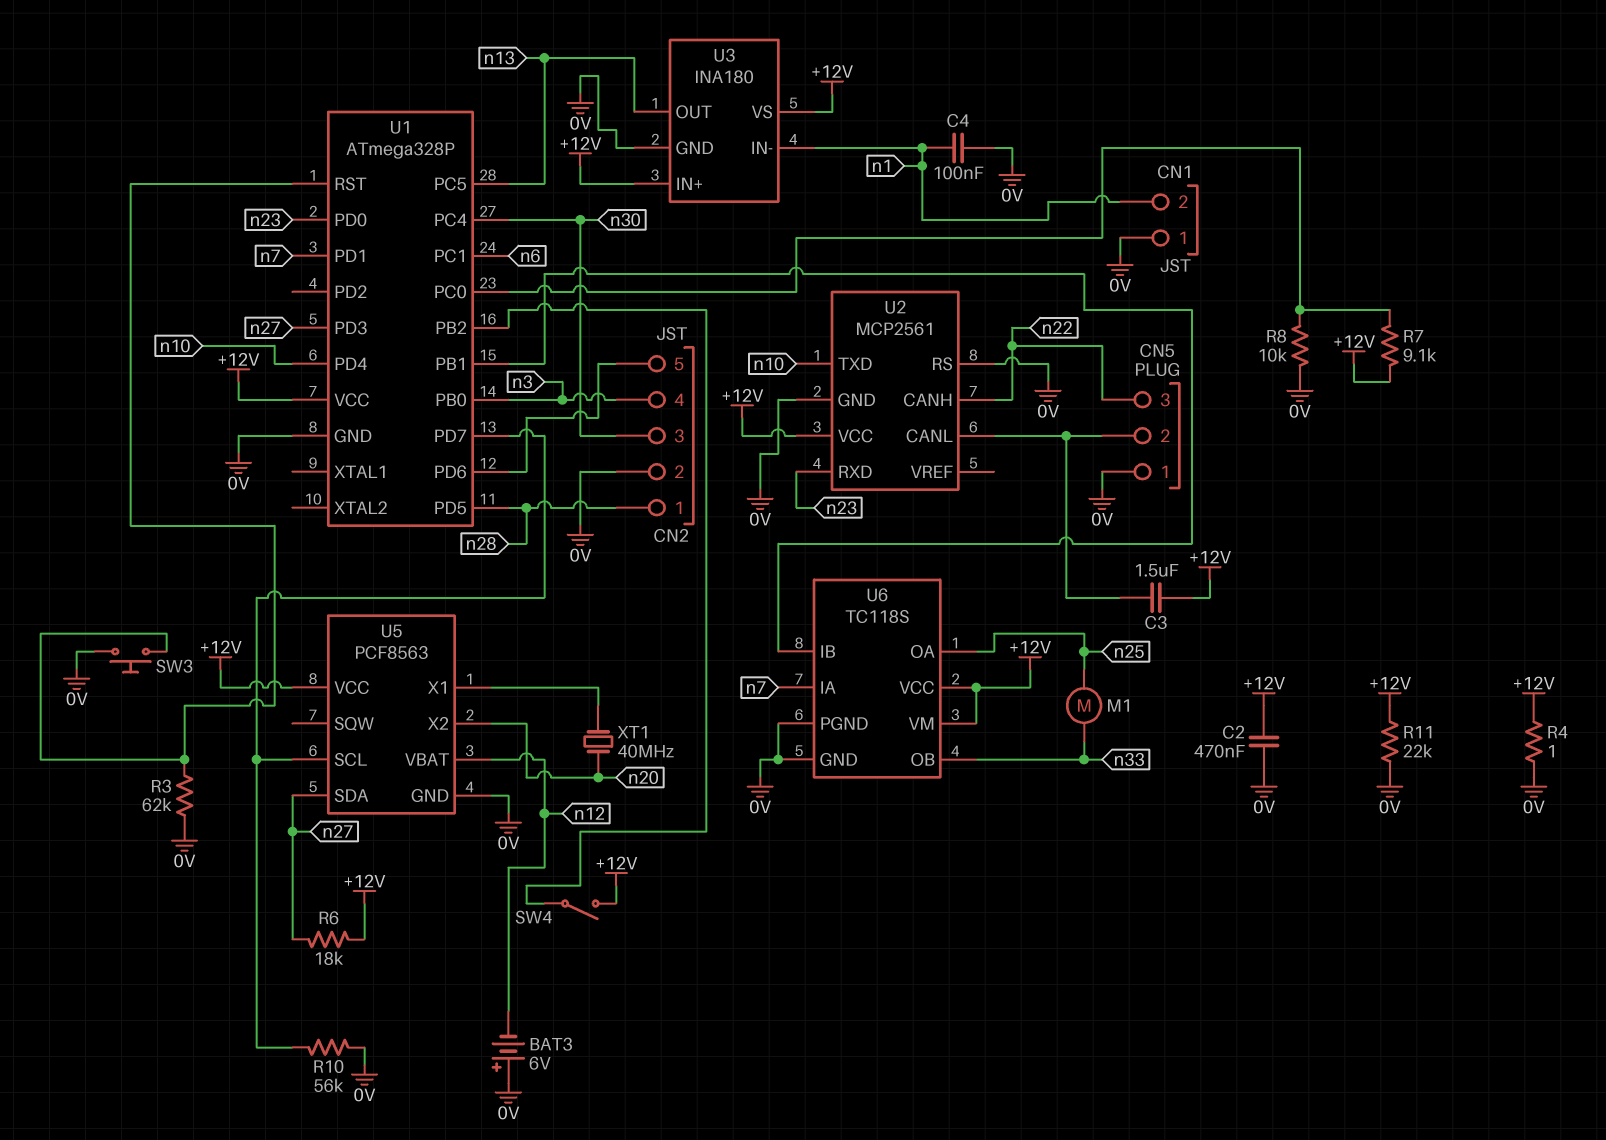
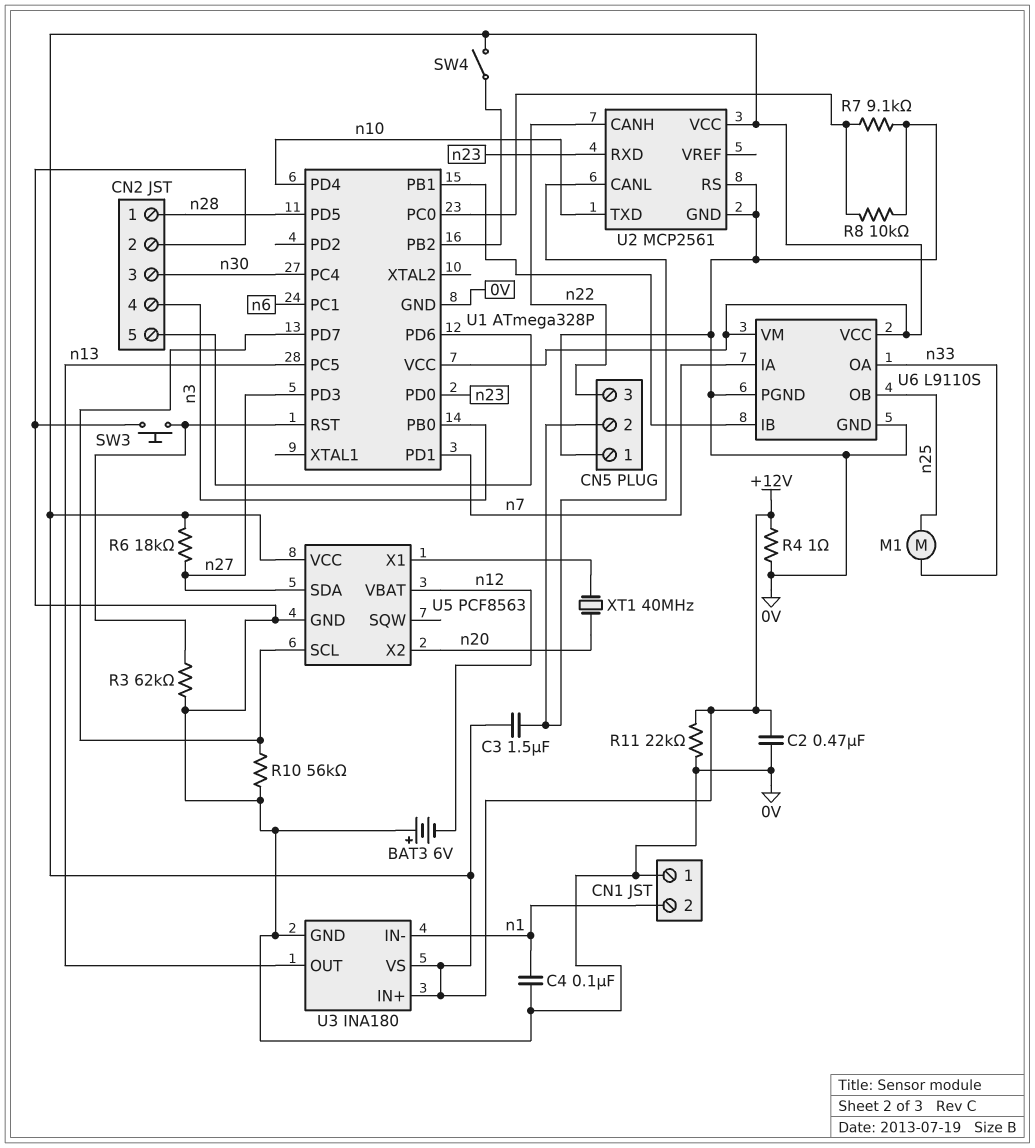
R7: 9.1k (+12V, U1/PC0) -> 9.1k (0V, U1/PC0)
U6: TC118S -> L9110S
U6 pin OA: n25 -> n33
U6 pin OB: n33 -> n25

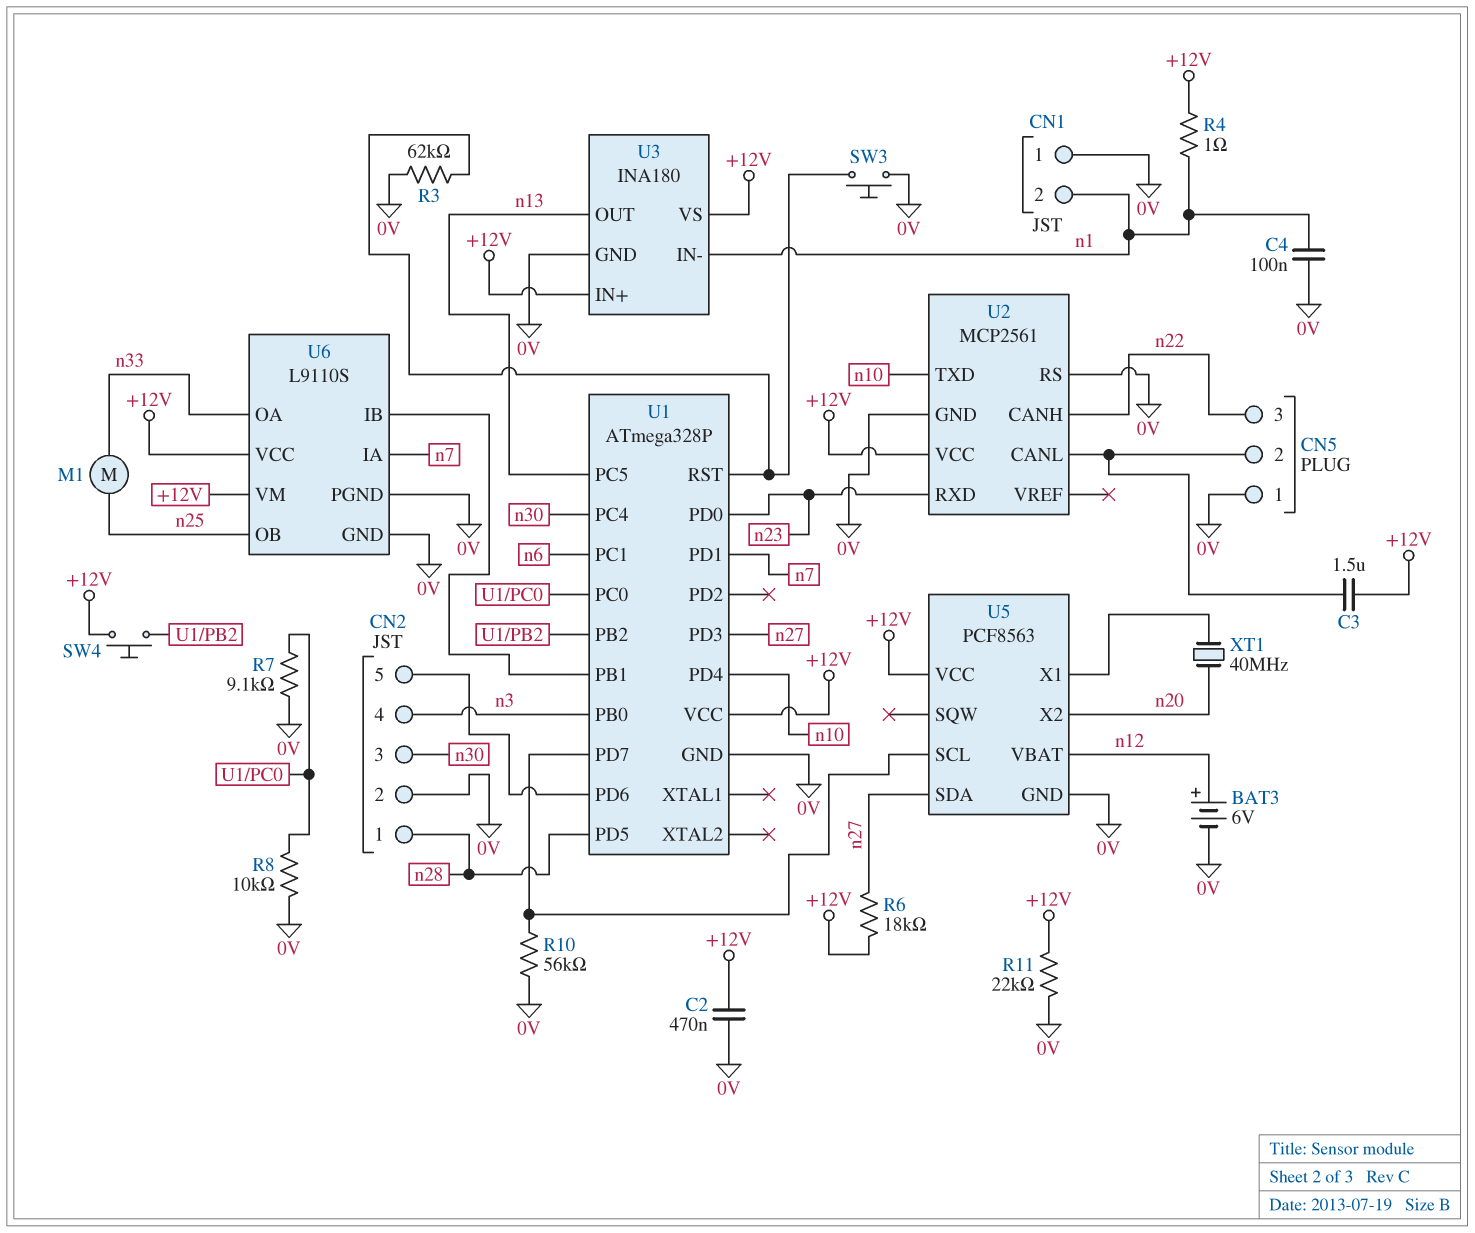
BAT3: 6V (plus 0V, minus n12) -> 6V (plus n12, minus 0V)
R4: 1 (+12V, 0V) -> 1 (+12V, n1)
SW4: switch (+12V, U1/PB2) -> button (+12V, U1/PB2)

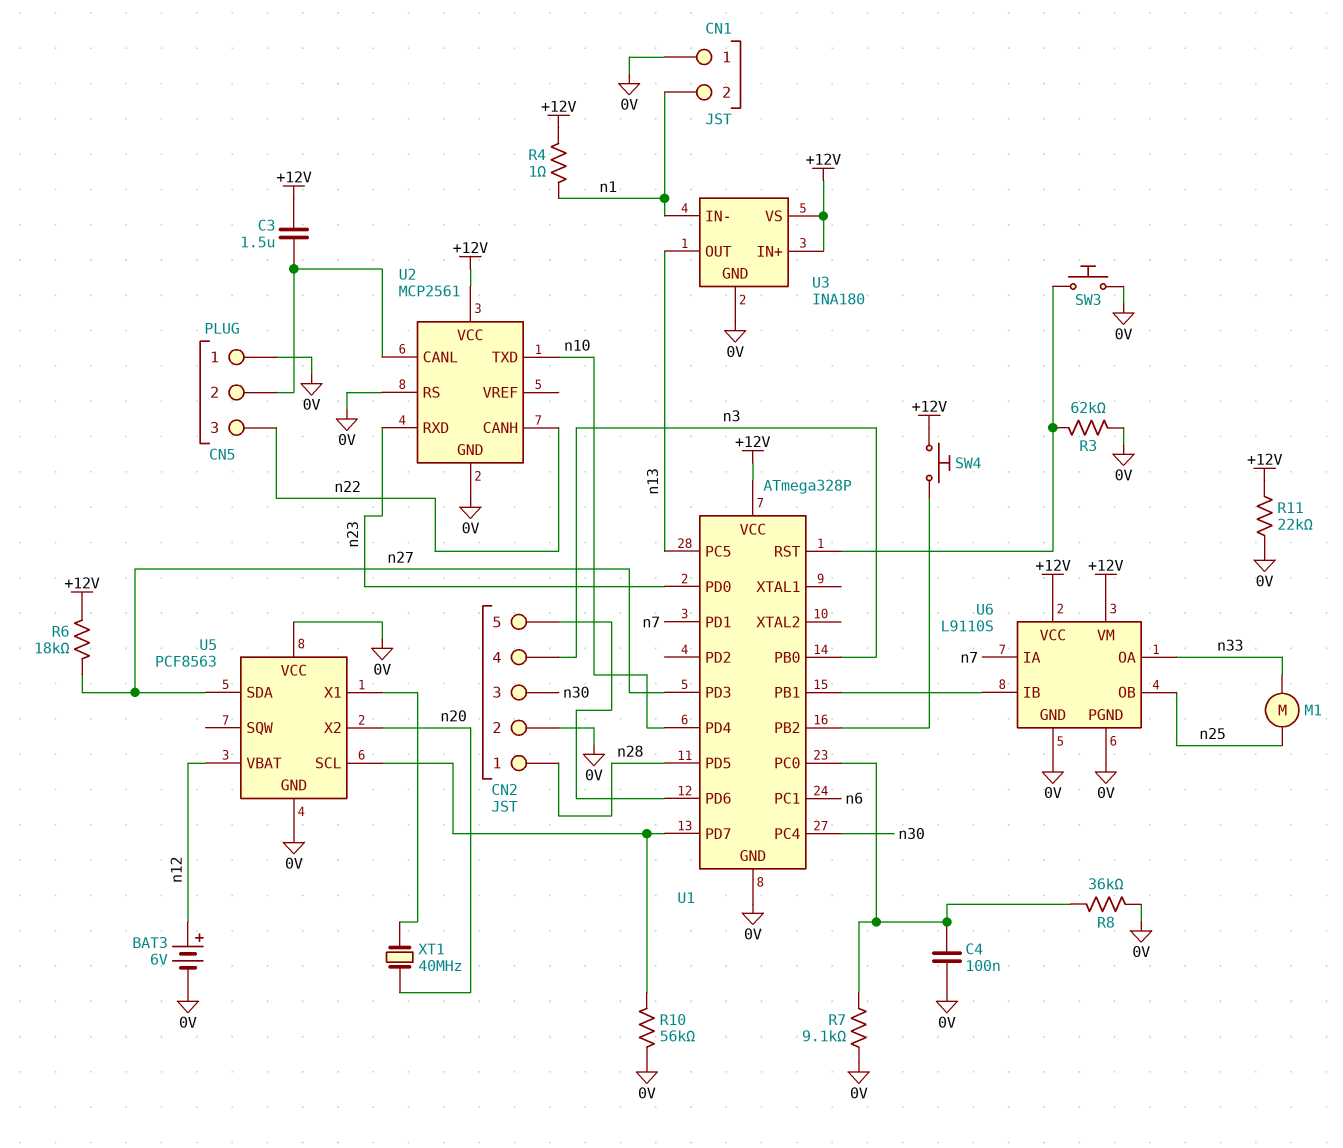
C2: 470nF (+12V, 0V) -> none
C4: 100nF (0V, n1) -> 100nF (0V, U1/PC0)
R8: 10k (0V, U1/PC0) -> 36k (0V, U1/PC0)
U5 pin VCC: +12V -> 0V

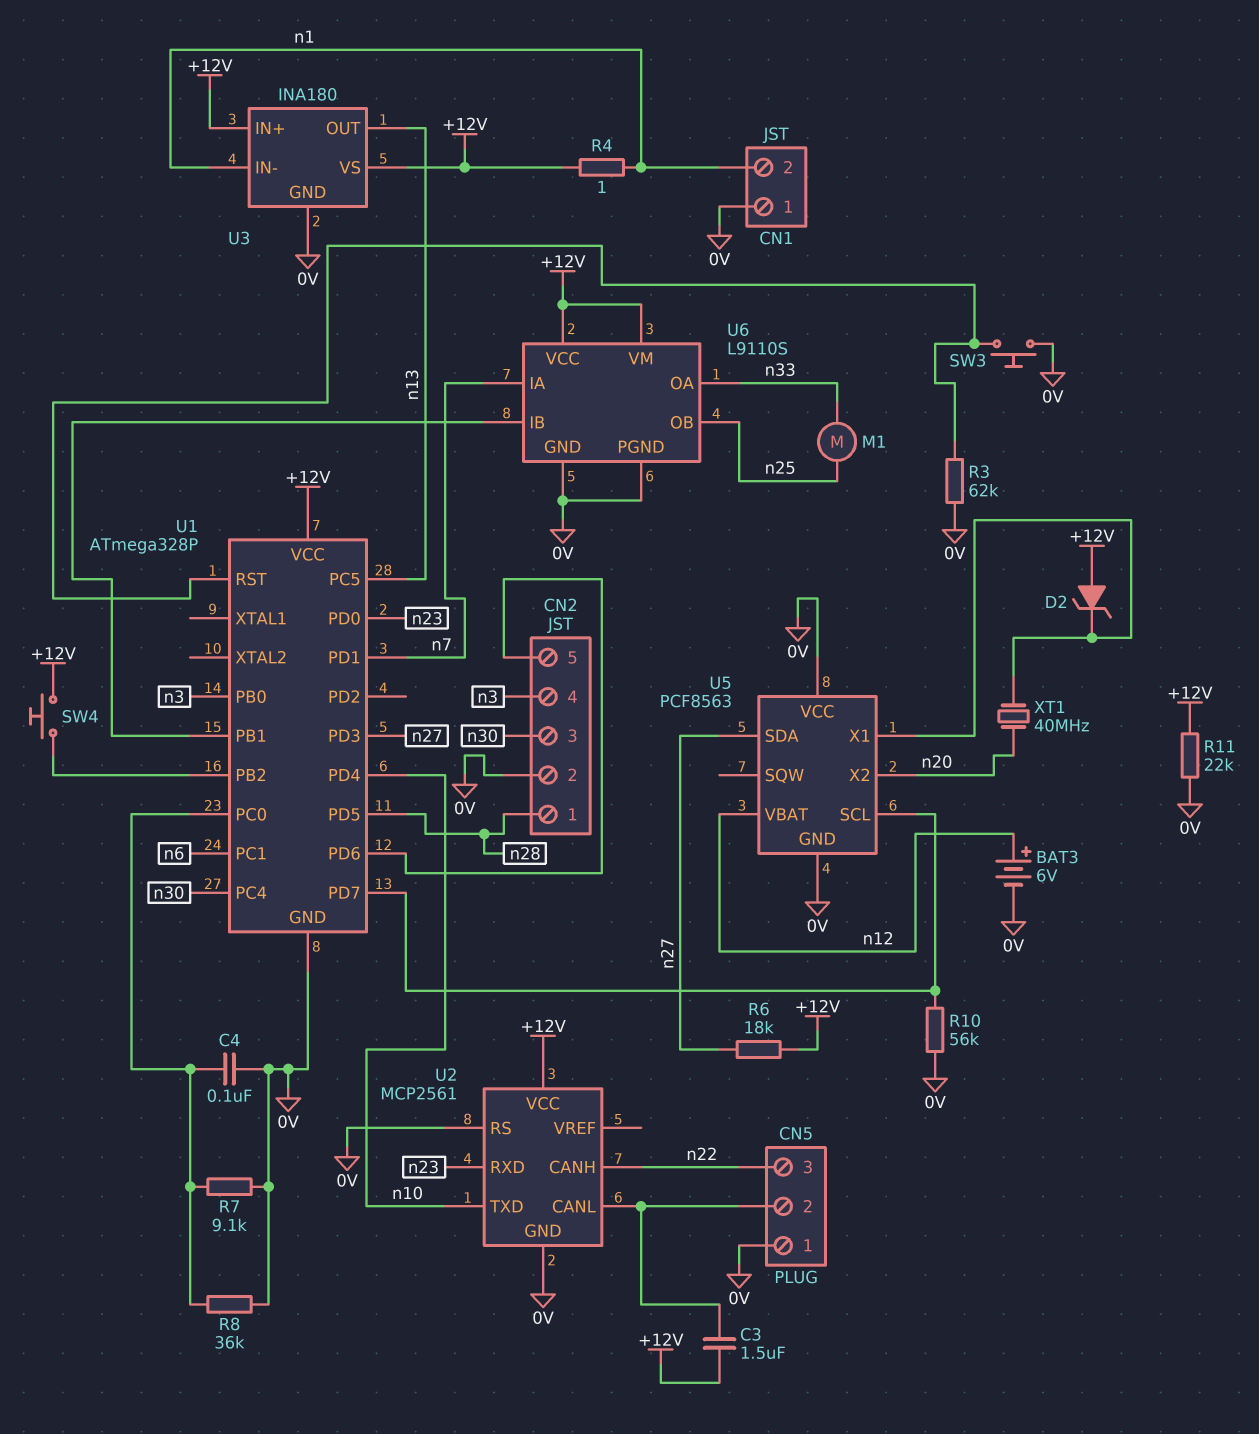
D2: none -> zener (A +12V, K U5/X1)

